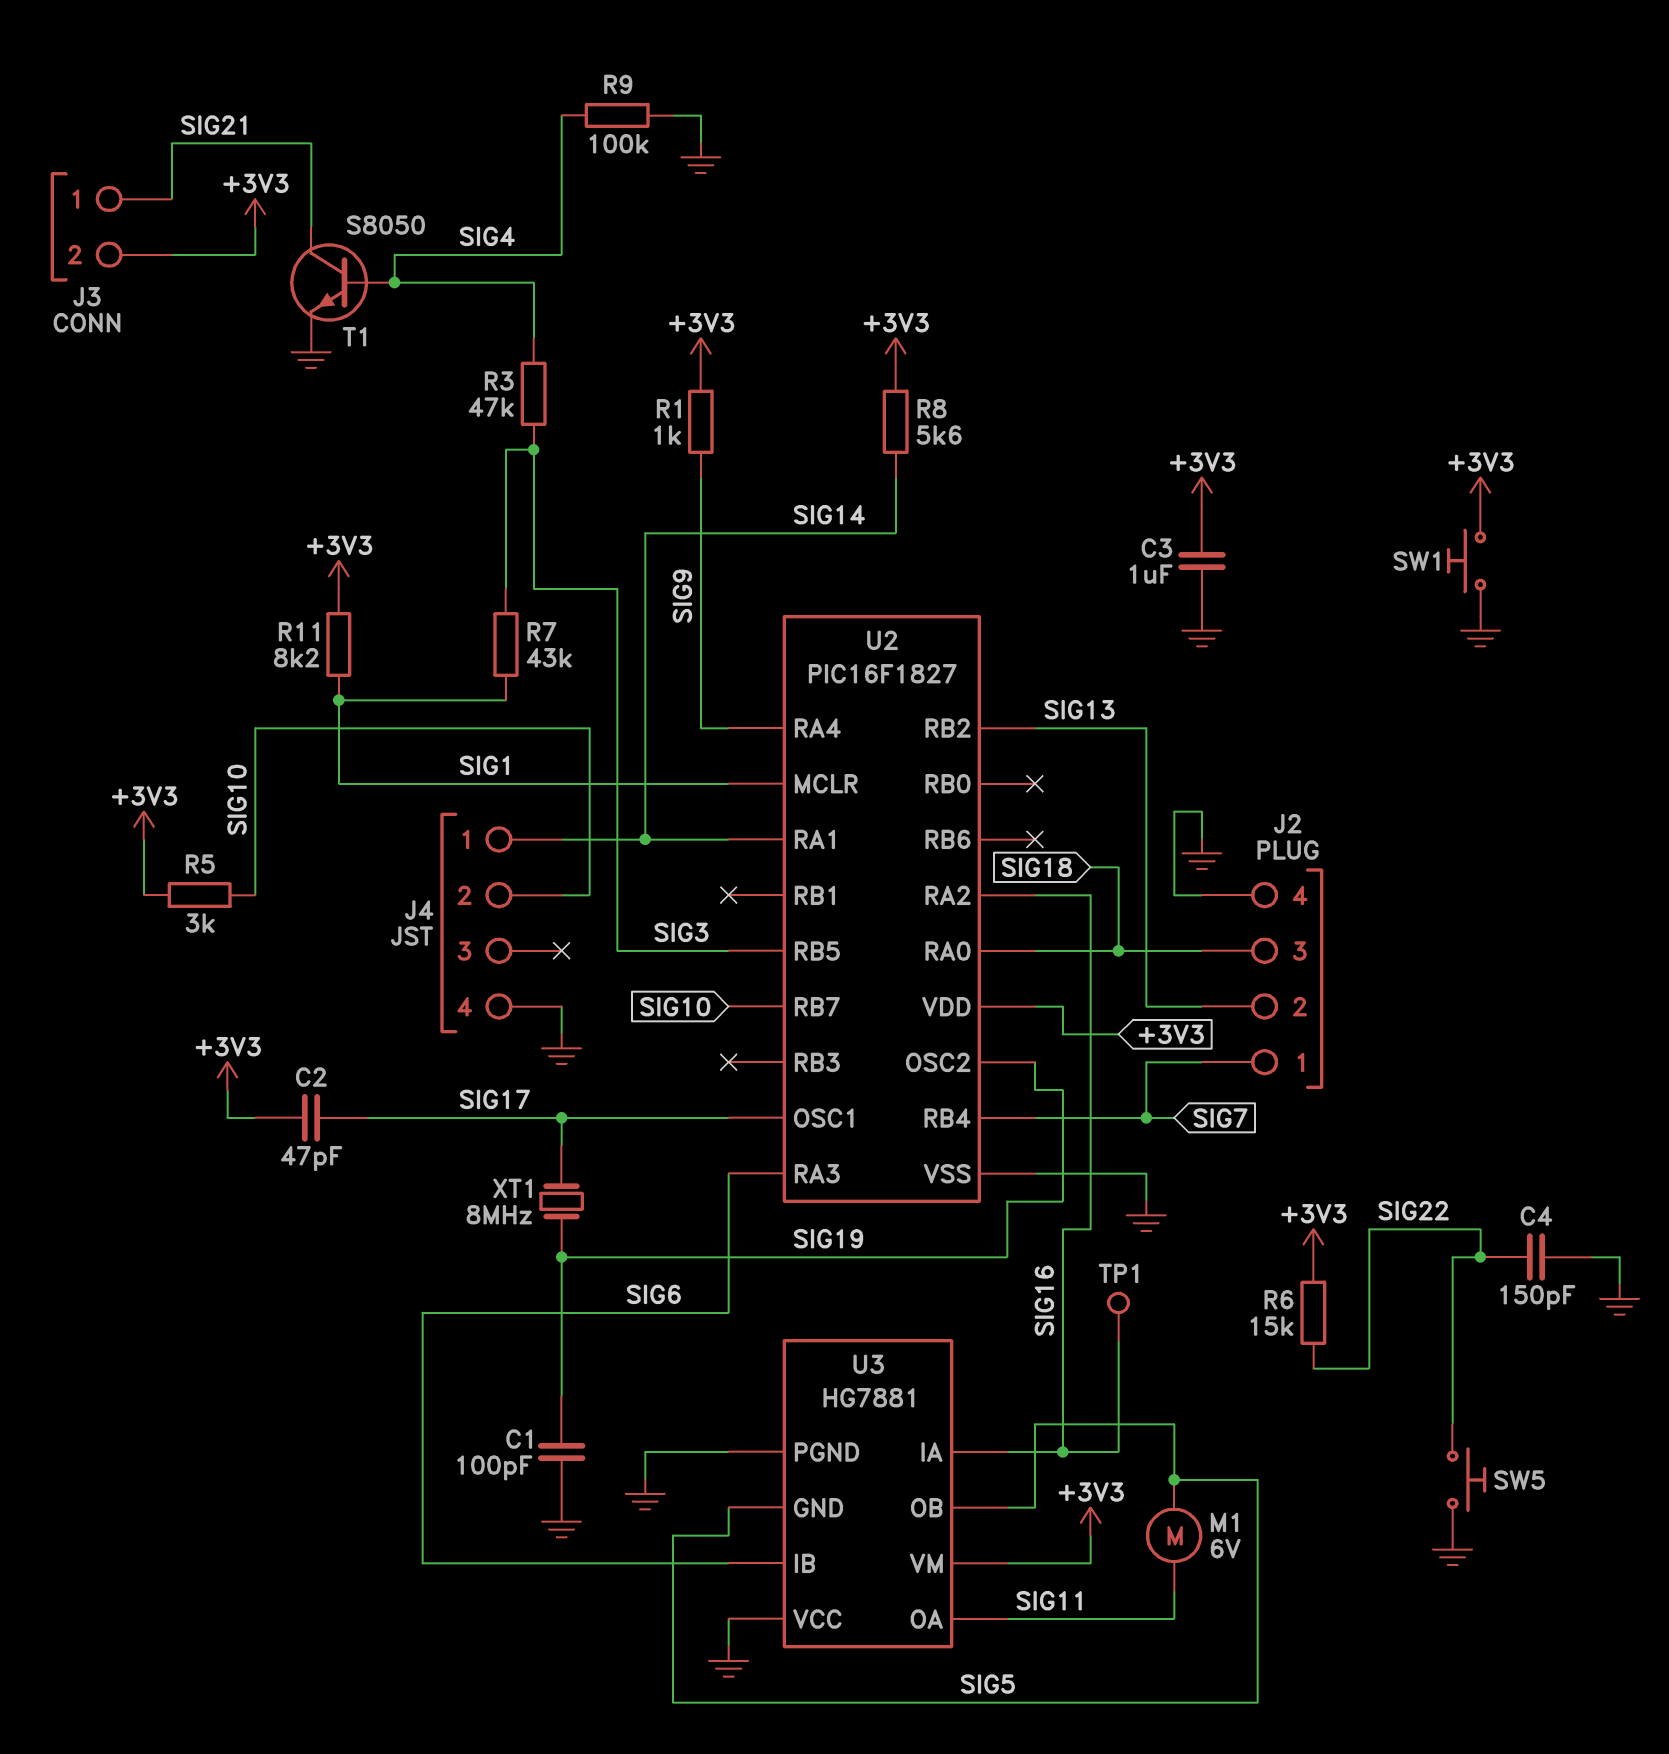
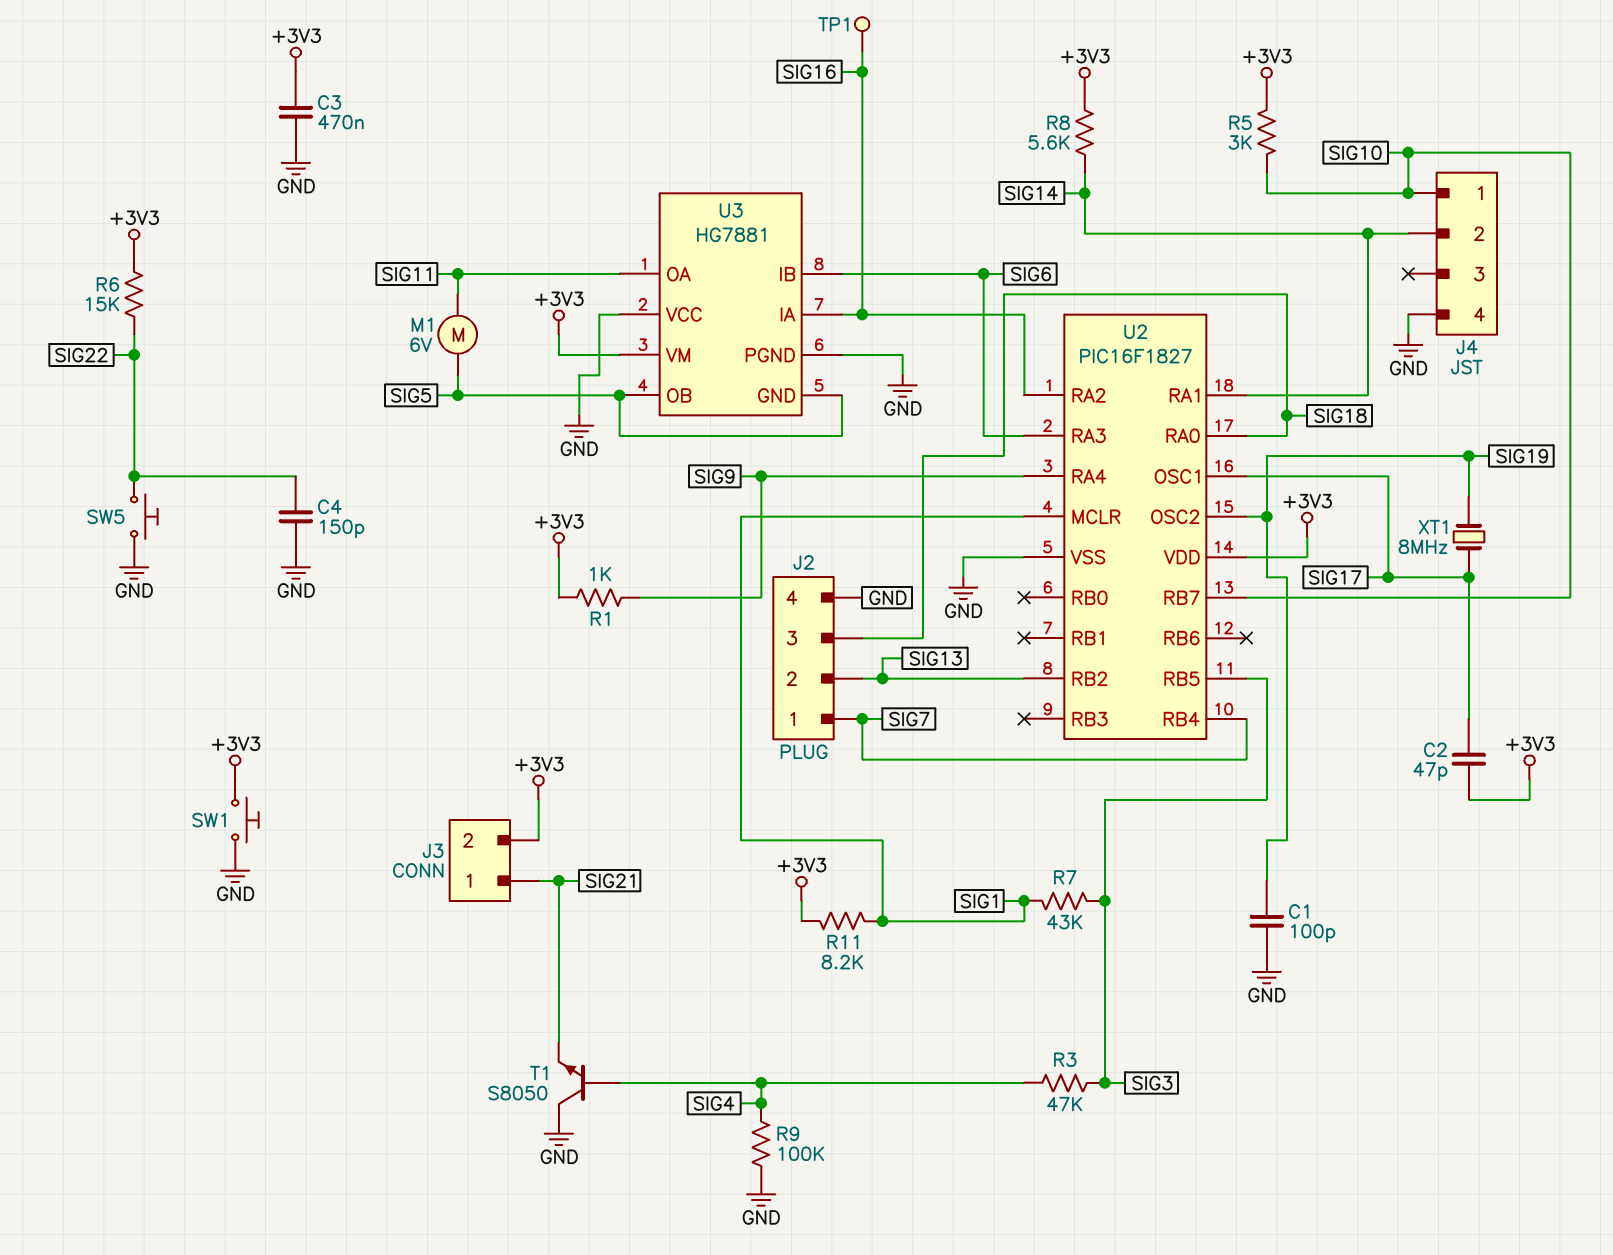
C3: 1uF (+3V3, GND) -> 470nF (+3V3, GND)
J4 pin 1: SIG14 -> SIG10
J4 pin 2: SIG10 -> SIG14
T1: NPN S8050 (B SIG4, C SIG21, E GND) -> NPN S8050 (B SIG4, C GND, E SIG21)

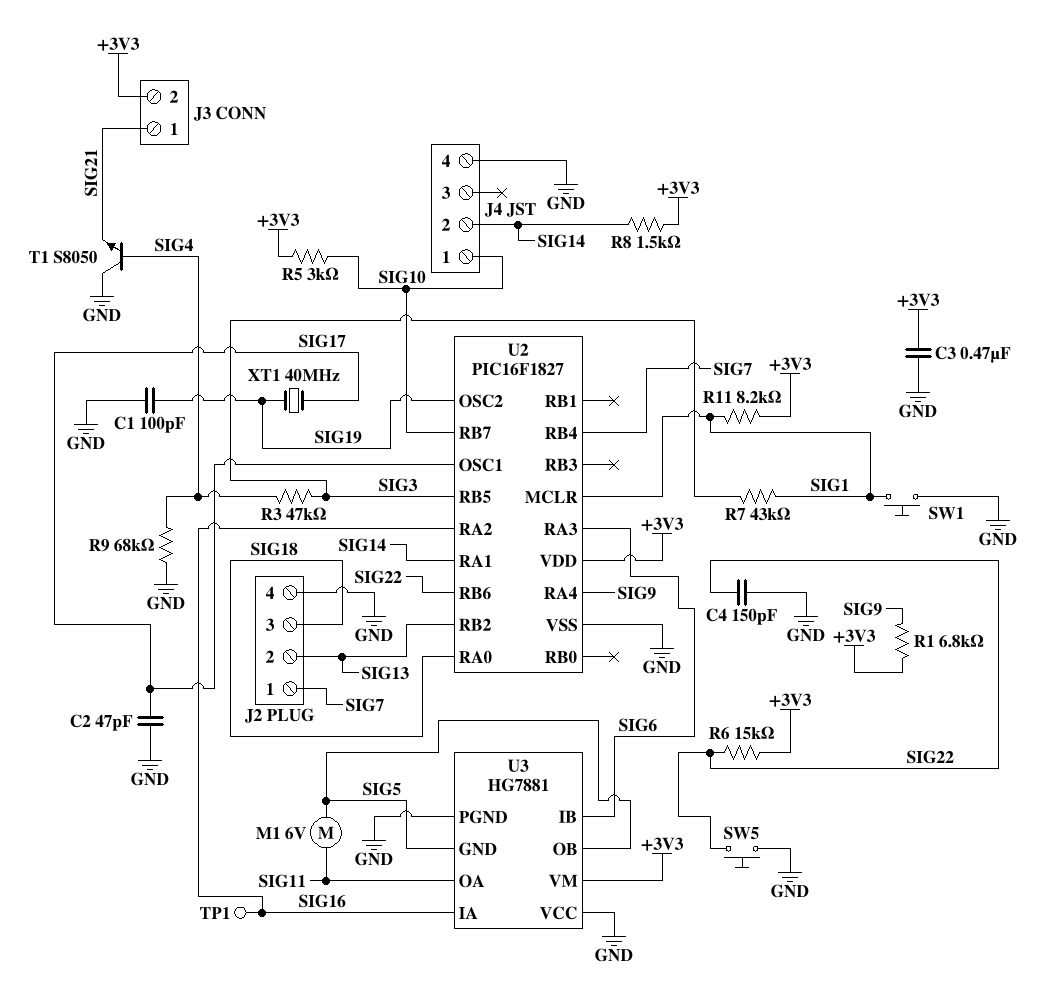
C2: 47pF (+3V3, SIG17) -> 47pF (GND, SIG17)
R1: 1k (+3V3, SIG9) -> 6.8k (+3V3, SIG9)
R8: 5.6k (+3V3, SIG14) -> 1.5k (+3V3, SIG14)
R9: 100k (GND, SIG4) -> 68k (GND, SIG4)
SW1: button (+3V3, GND) -> button (GND, SIG1)
U2 pin RB6: none -> SIG22
XT1: 8MHz (SIG17, SIG19) -> 40MHz (SIG17, SIG19)

